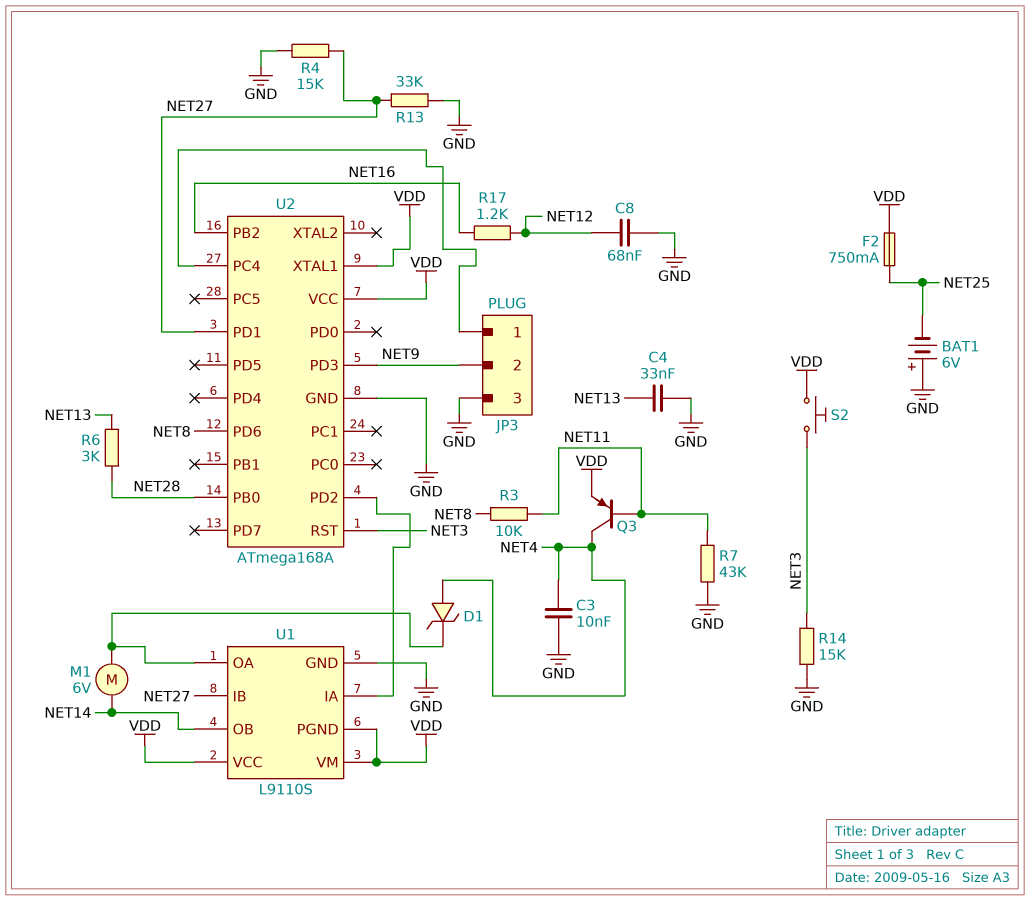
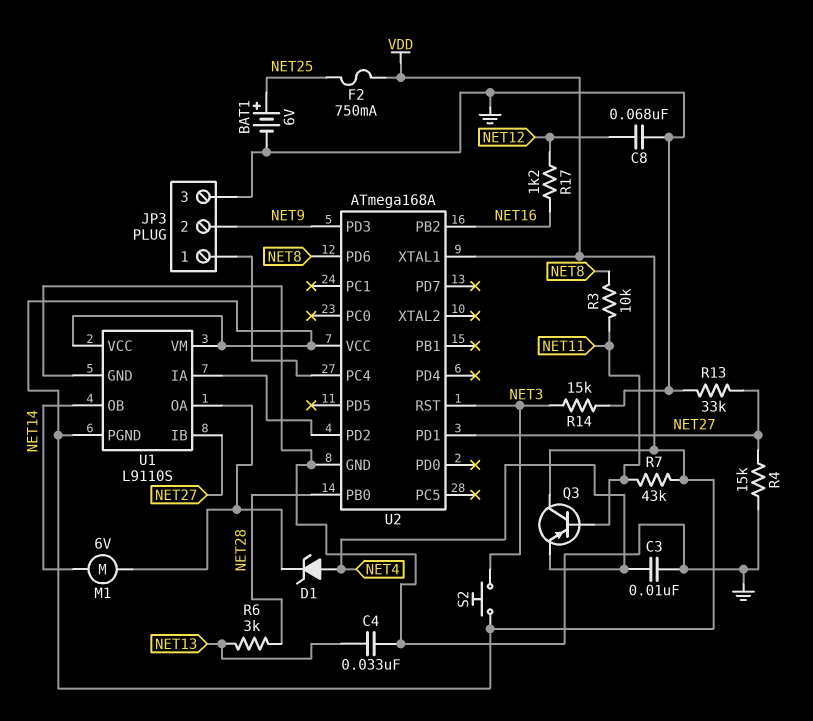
BAT1: 6V (plus GND, minus NET25) -> 6V (plus NET25, minus GND)
Q3: PNP (B NET11, C NET4, E VDD) -> PNP (B NET11, C VDD, E NET4)
R7: 43k (GND, NET11) -> 43k (NET11, VDD)

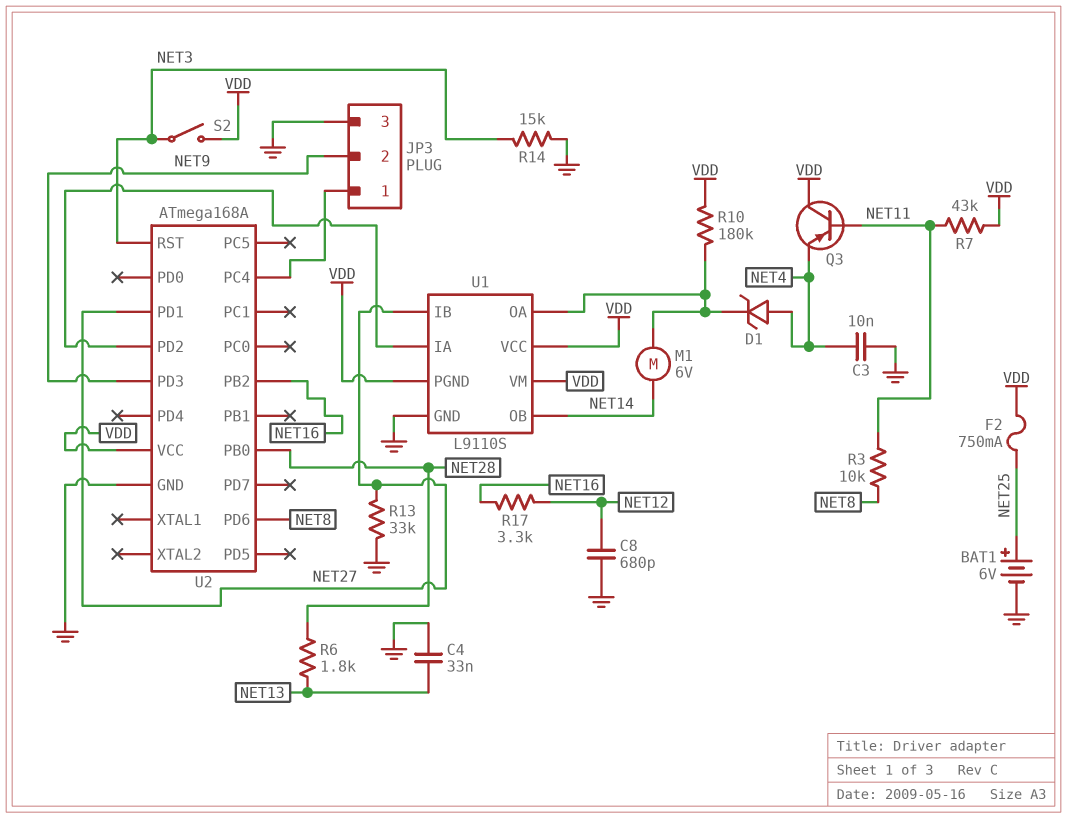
C8: 68nF (GND, NET12) -> 680pF (GND, NET12)
R4: 15k (GND, NET27) -> none
R6: 3k (NET13, NET28) -> 1.8k (NET13, NET28)
R10: none -> 180k (U1/OA, VDD)
R17: 1.2k (NET12, NET16) -> 3.3k (NET12, NET16)
S2: button (NET3, VDD) -> switch (NET3, VDD)
U2 pin XTAL1: VDD -> none

